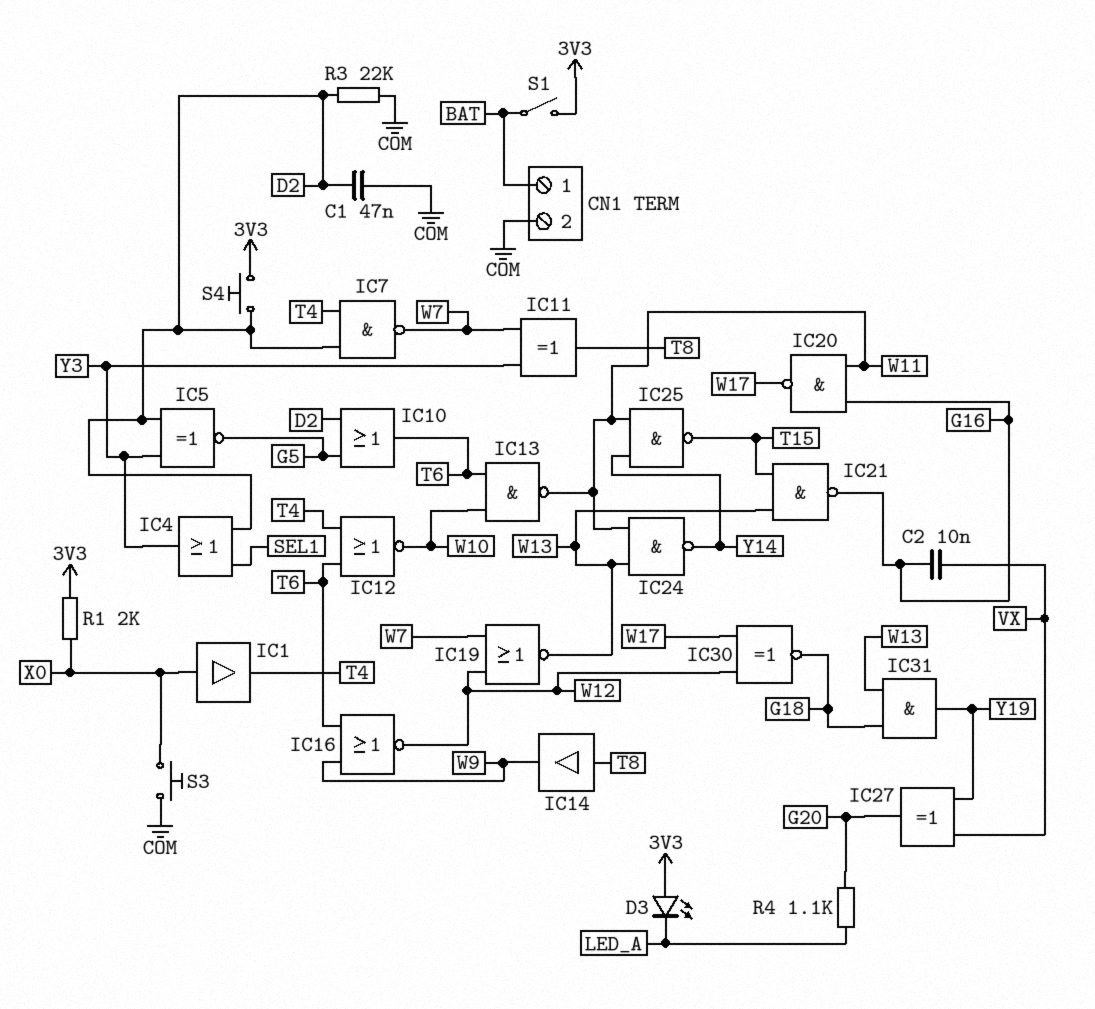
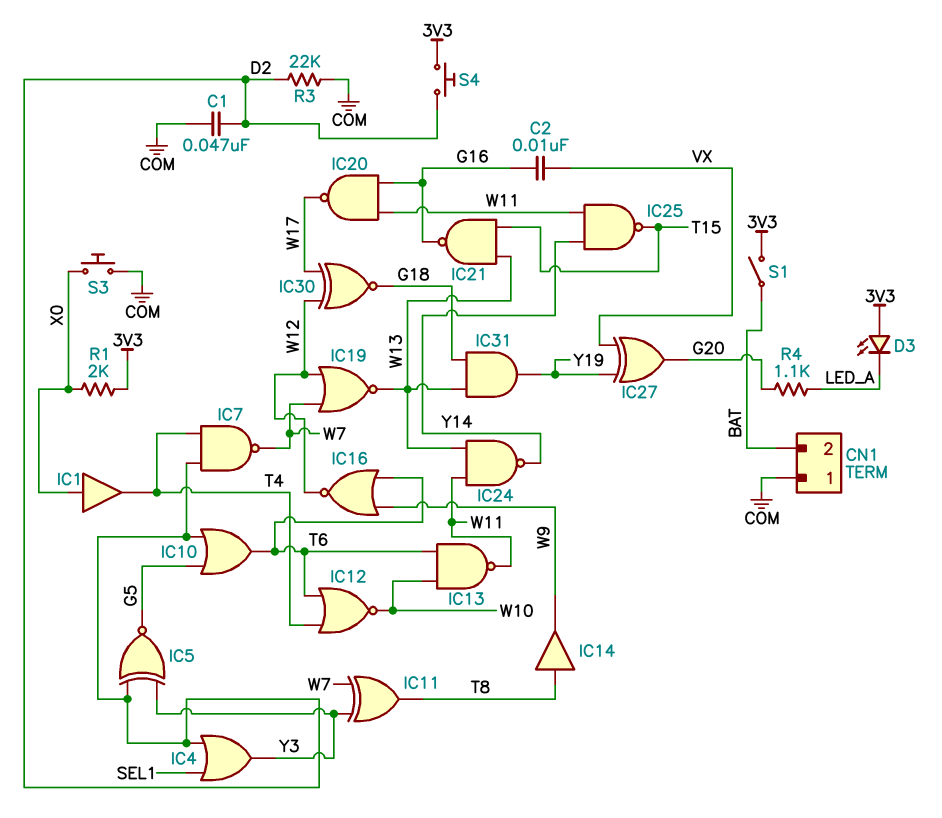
CN1 pin 1: BAT -> COM
CN1 pin 2: COM -> BAT

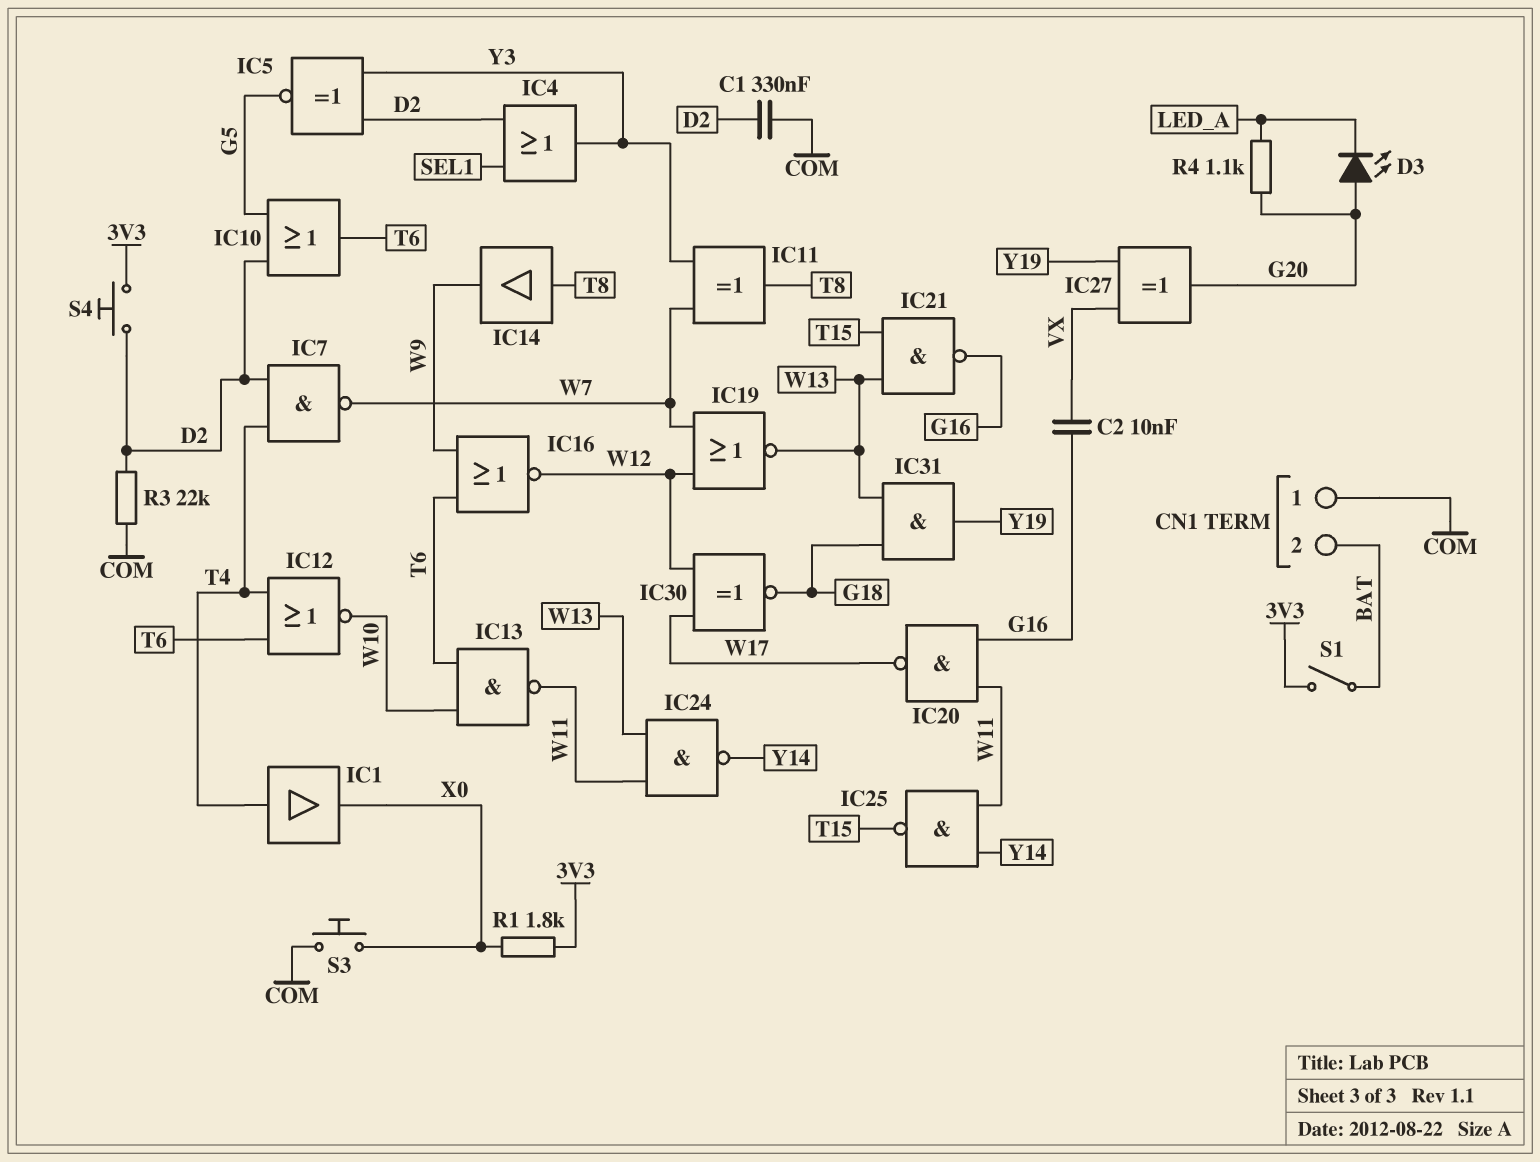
C1: 47nF (COM, D2) -> 330nF (COM, D2)
D3: LED (A 3V3, K LED_A) -> LED (A G20, K LED_A)
IC1: buffer (in X0, out T4) -> buffer (in T4, out X0)
R1: 2k (3V3, X0) -> 1.8k (3V3, X0)

